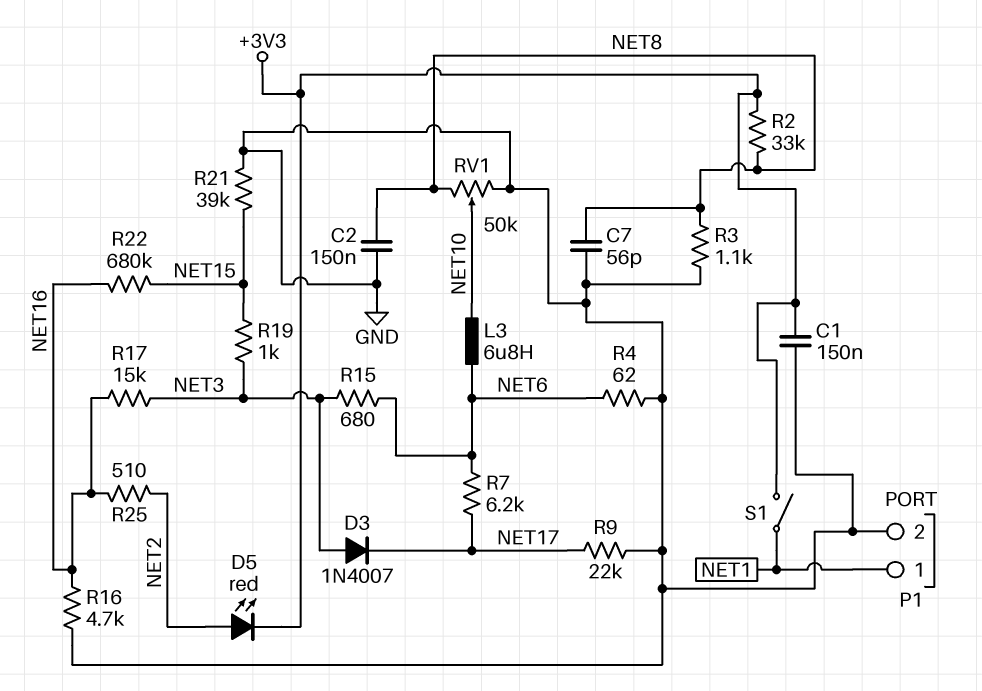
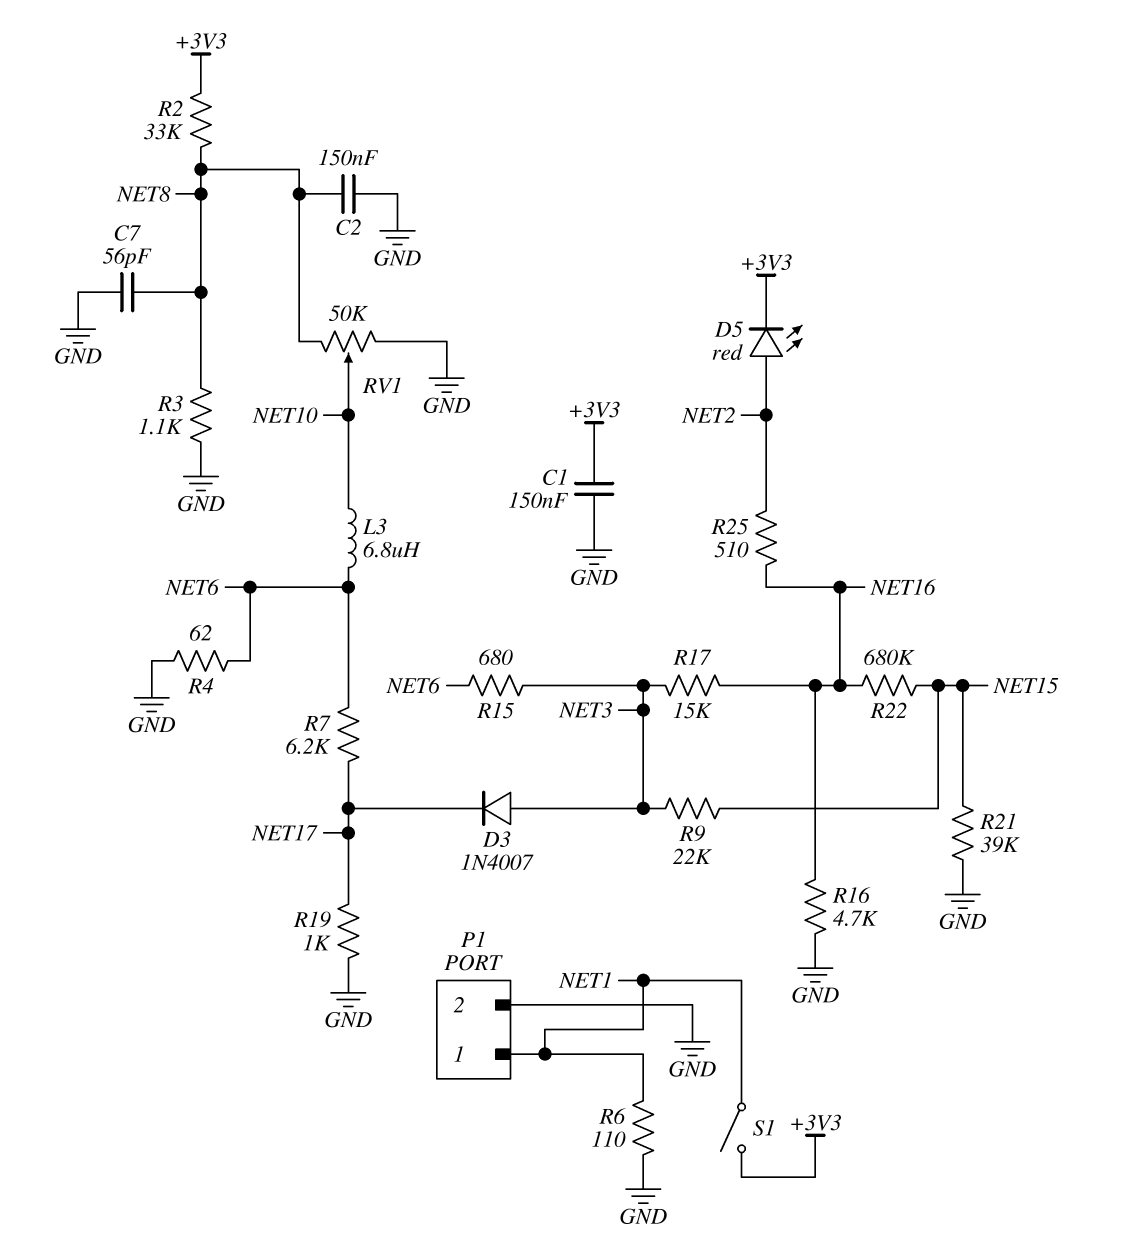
R6: none -> 110 (GND, NET1)
R9: 22k (GND, NET17) -> 22k (NET3, NET15)
R19: 1k (NET3, NET15) -> 1k (GND, NET17)

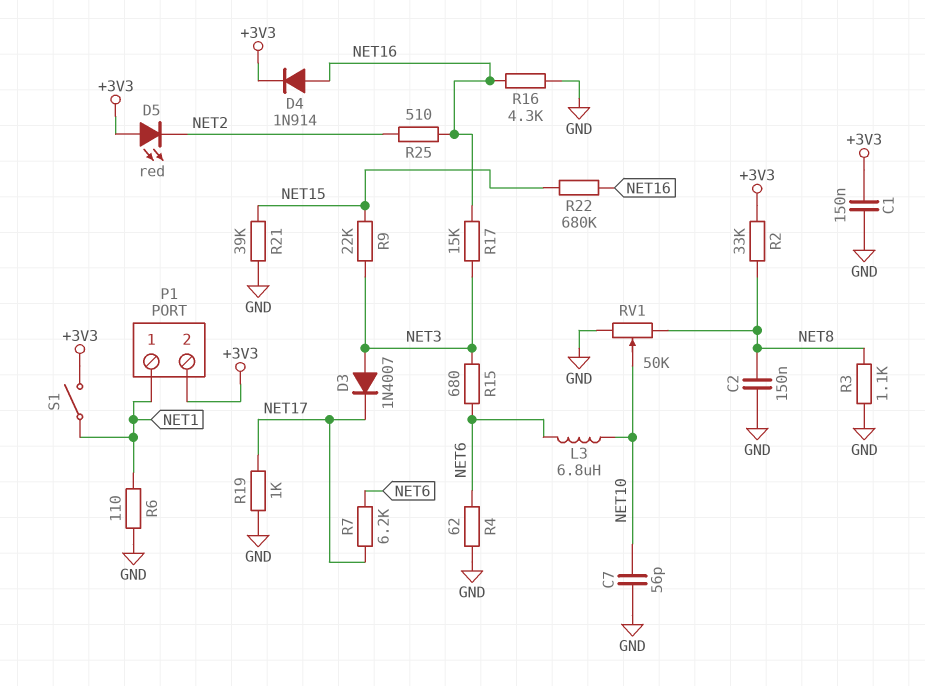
C7: 56pF (GND, NET8) -> 56pF (GND, NET10)
D4: none -> diode 1N914 (A NET16, K +3V3)
D5: LED red (A NET2, K +3V3) -> LED red (A +3V3, K NET2)
P1 pin 2: GND -> +3V3
R16: 4.7k (GND, NET16) -> 4.3k (GND, NET16)

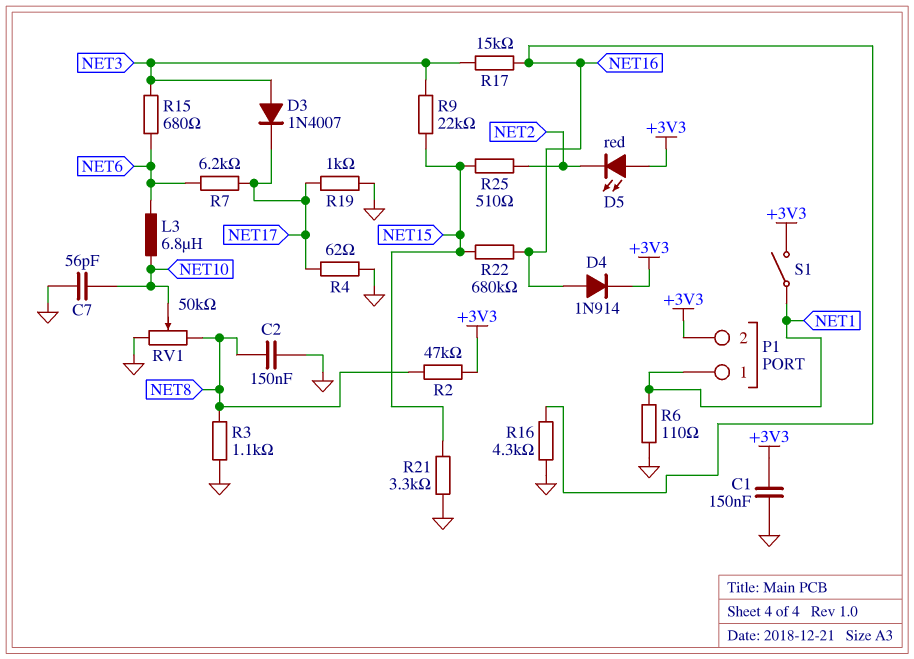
R2: 33k (+3V3, NET8) -> 47k (+3V3, NET8)
R4: 62 (GND, NET6) -> 62 (GND, NET17)
R21: 39k (GND, NET15) -> 3.3k (GND, NET15)
R25: 510 (NET2, NET16) -> 510 (NET2, NET15)

